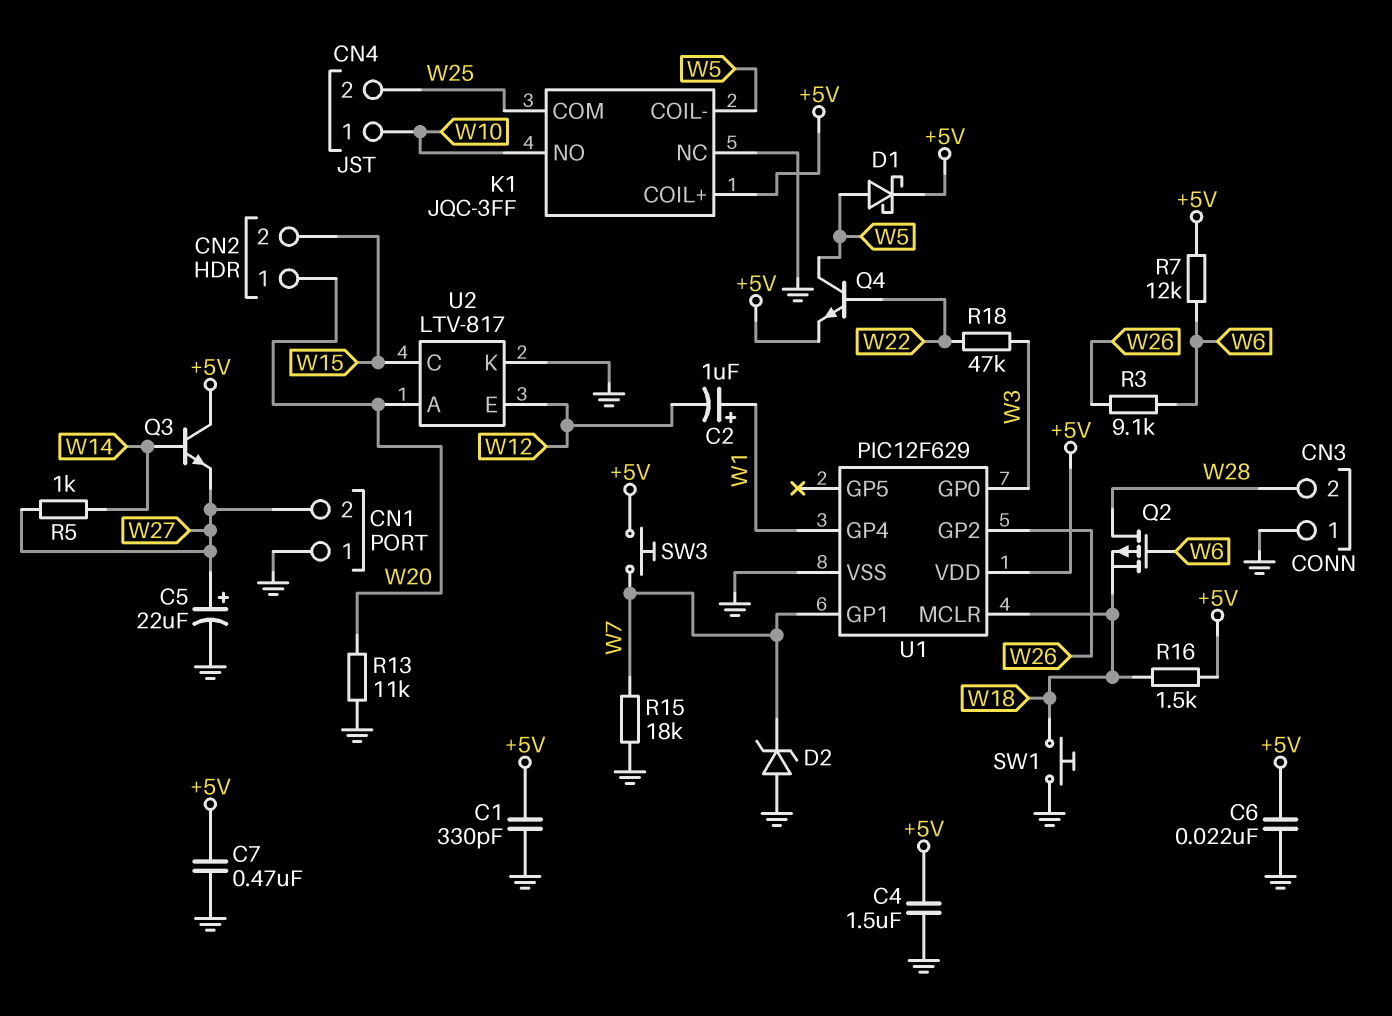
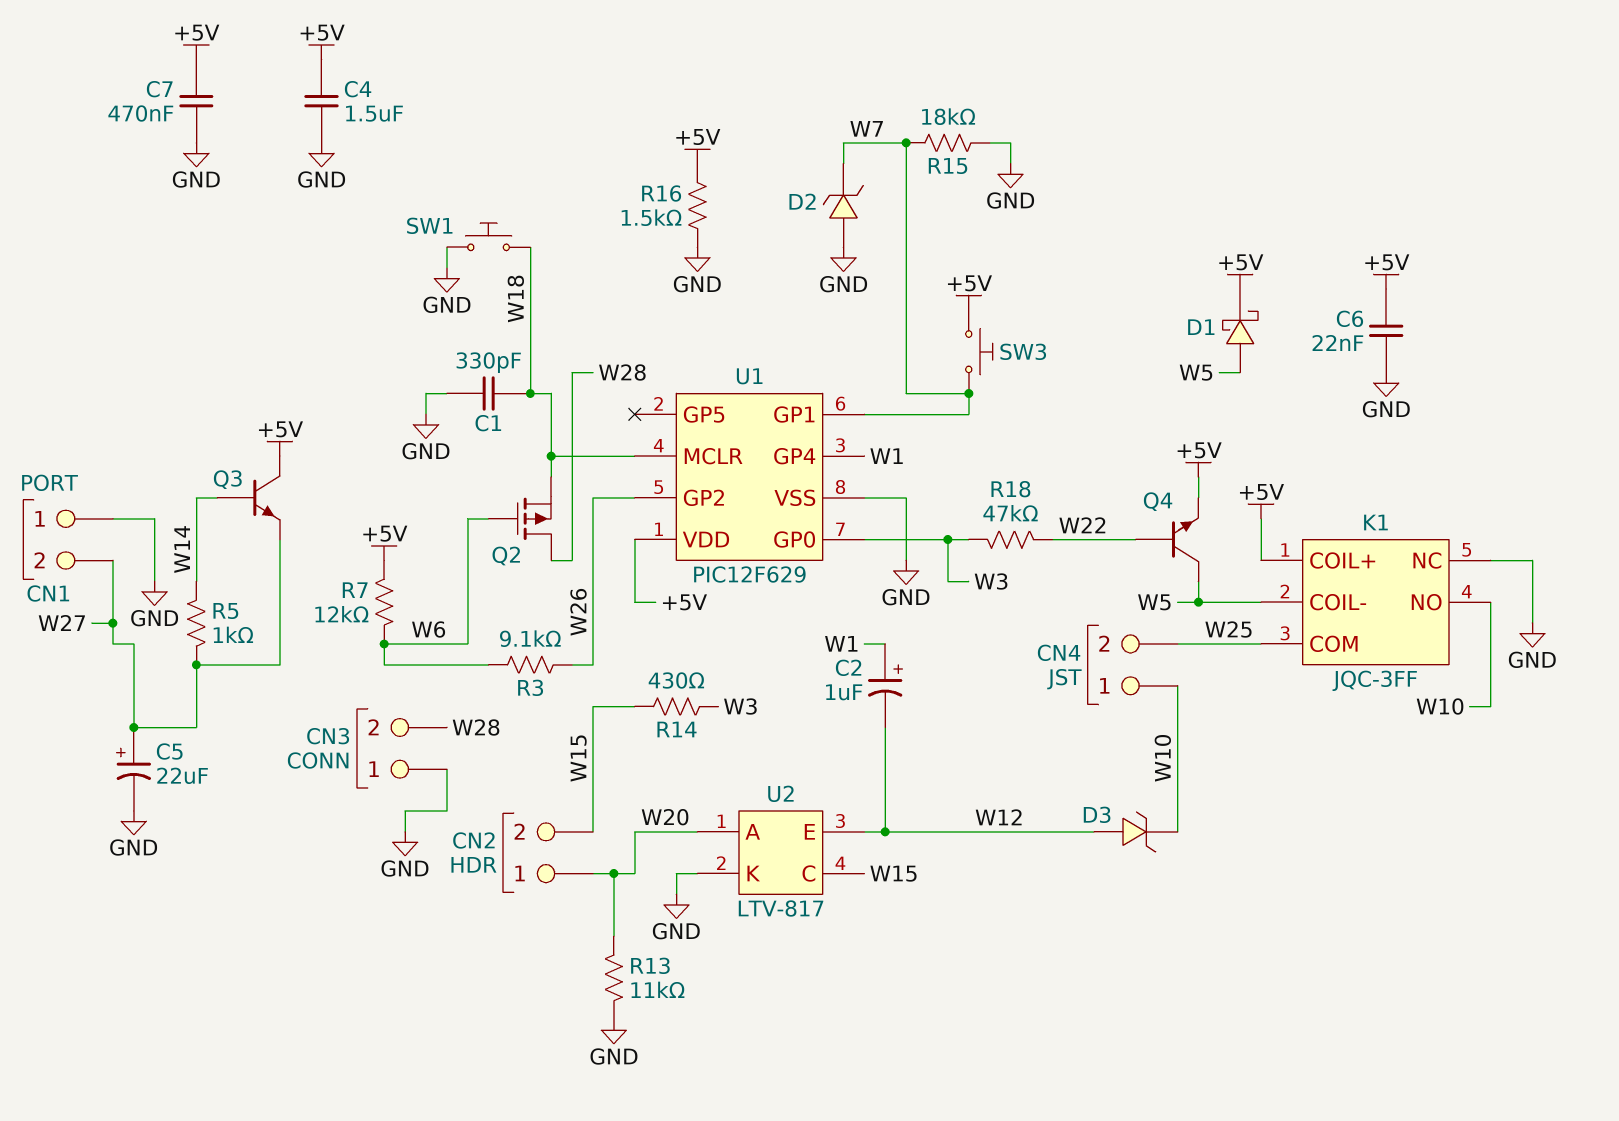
C1: 330pF (+5V, GND) -> 330pF (GND, W18)
D3: none -> zener (A W12, K W10)
R14: none -> 430 (W3, W15)
R16: 1.5k (+5V, W18) -> 1.5k (+5V, GND)

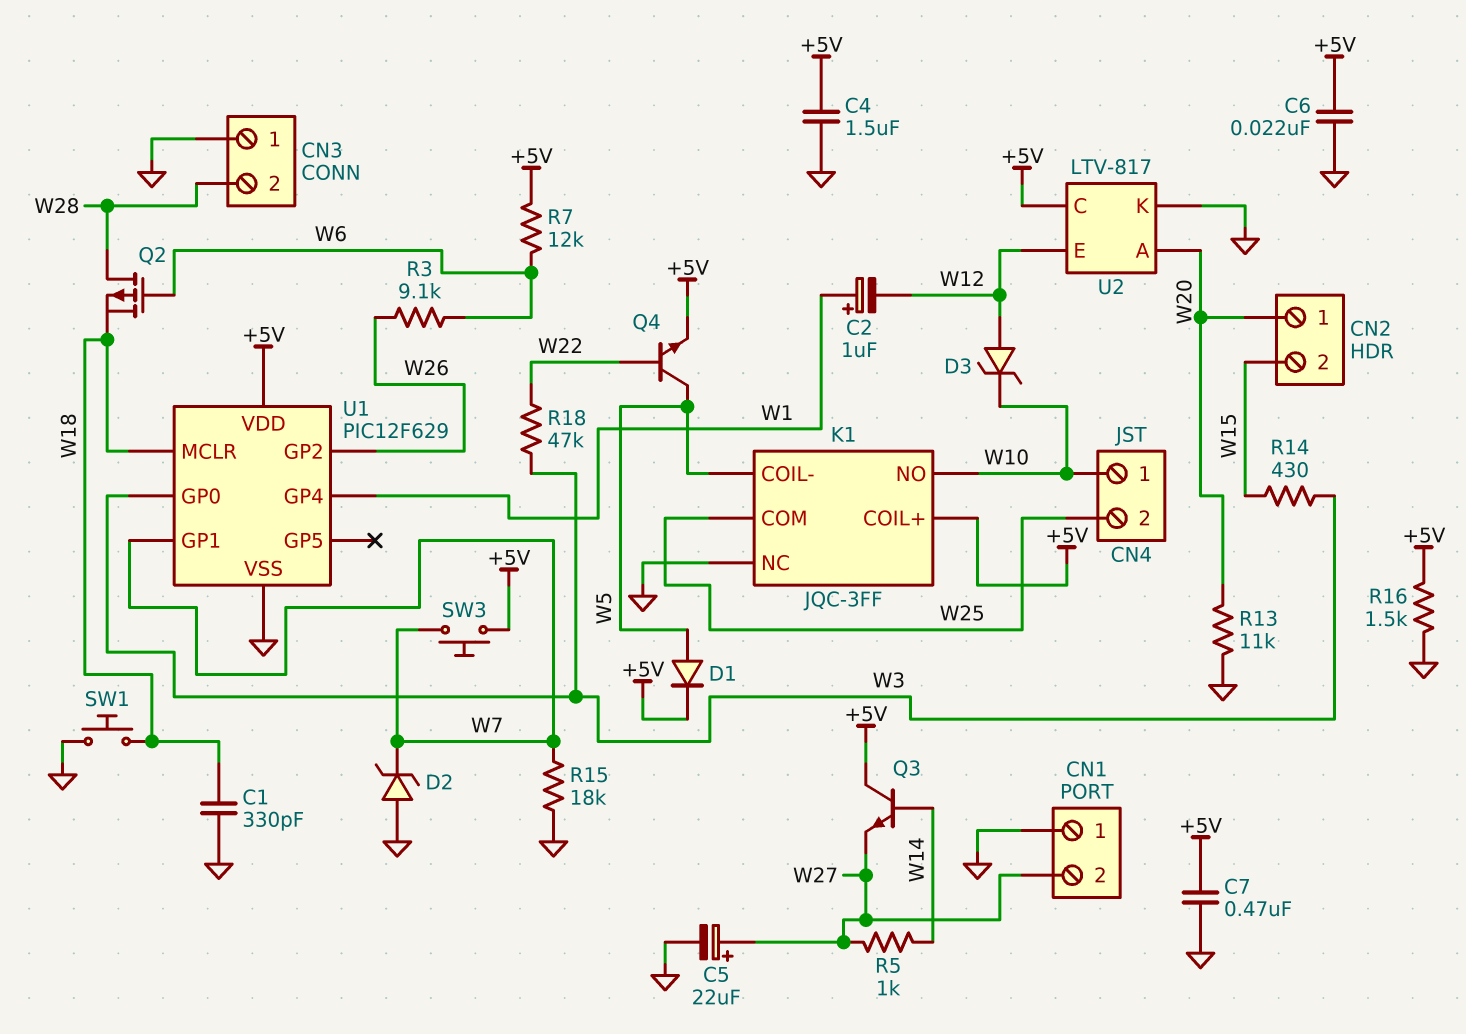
D1: schottky (A W5, K +5V) -> diode (A W5, K +5V)
U2 pin C: W15 -> +5V

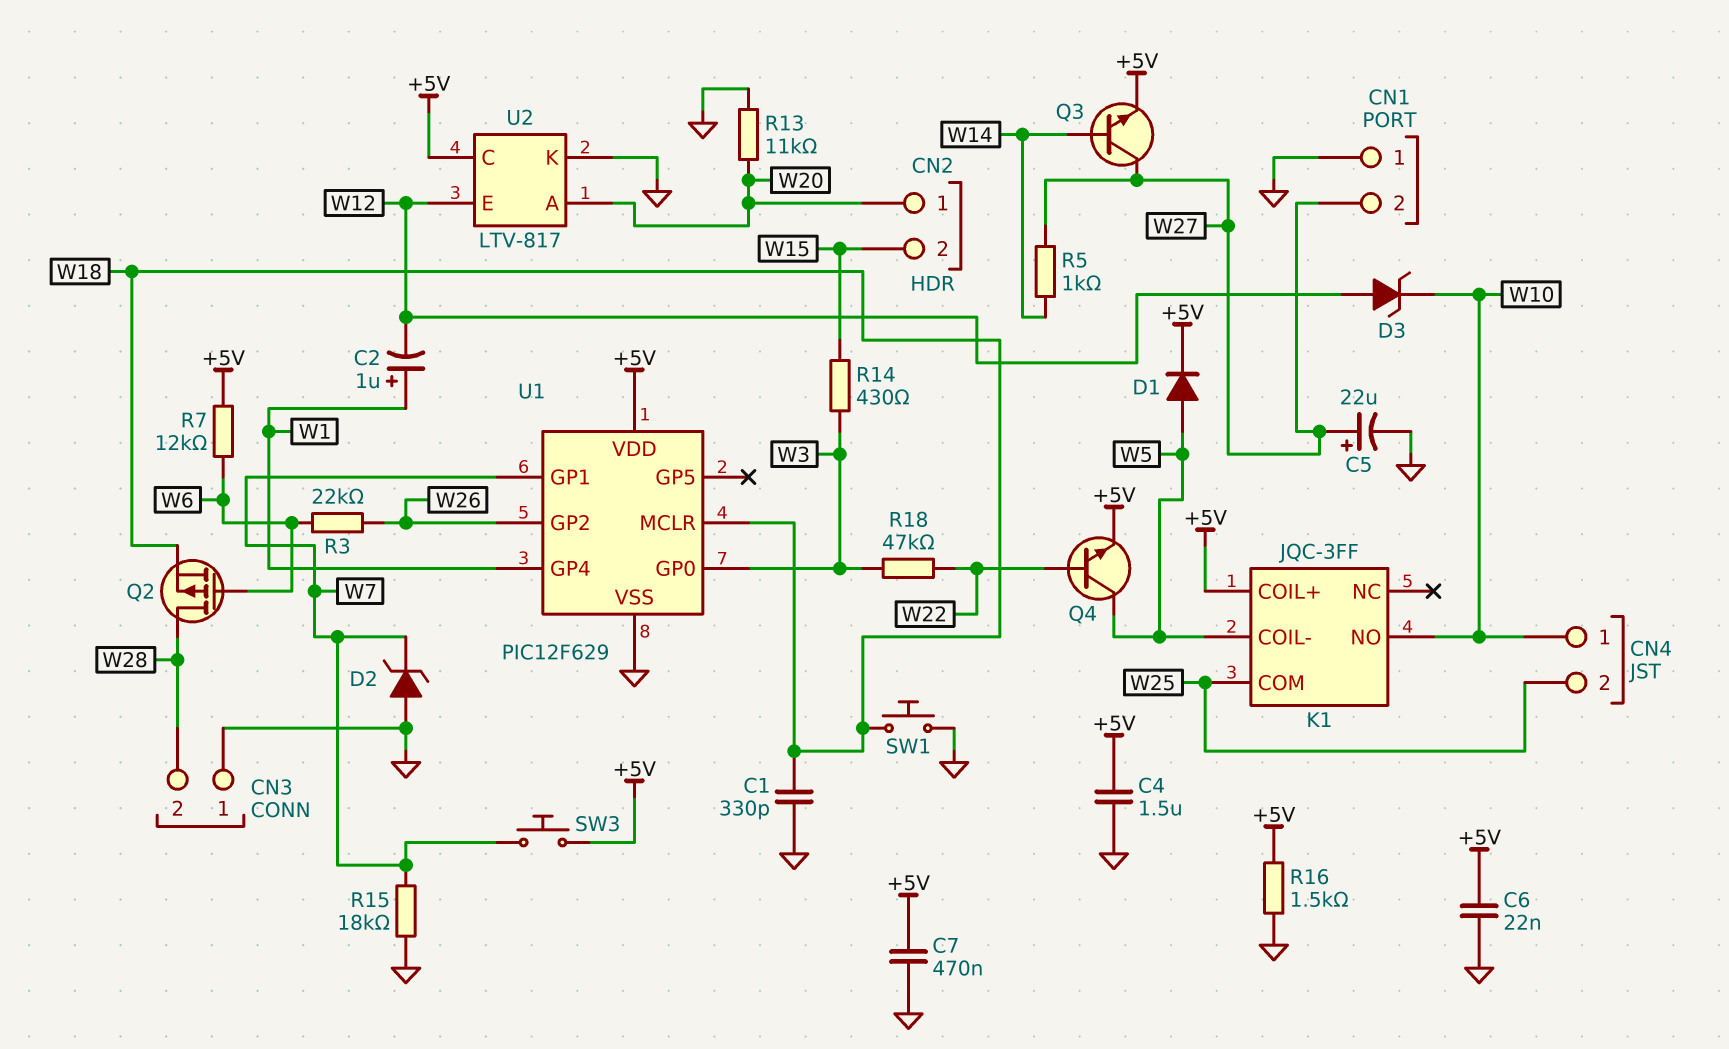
K1 pin NC: GND -> none
Q3: NPN (B W14, C +5V, E W27) -> NPN (B W14, C W27, E +5V)
R3: 9.1k (W6, W26) -> 22k (W6, W26)

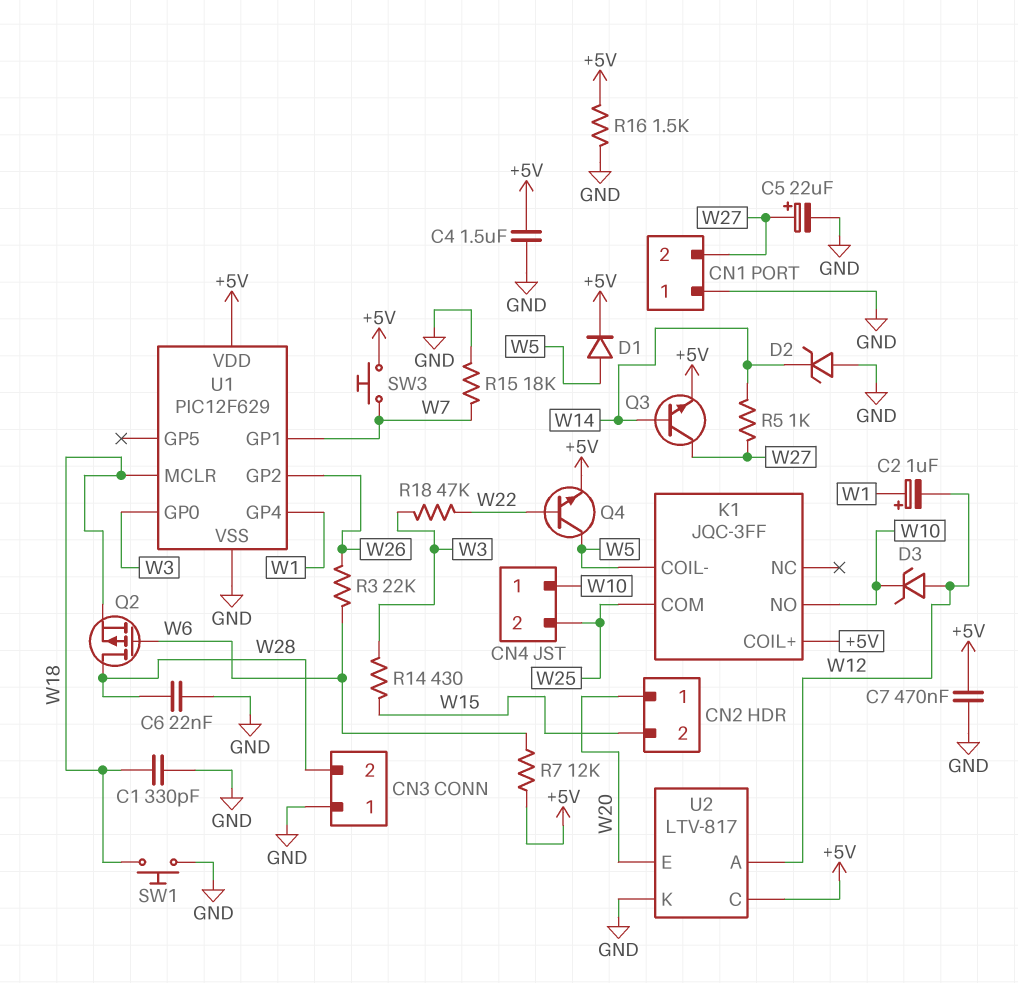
C6: 22nF (+5V, GND) -> 22nF (GND, W28)
D2: zener (A GND, K W7) -> zener (A GND, K W14)
R13: 11k (GND, W20) -> none
U2 pin A: W20 -> W12
U2 pin E: W12 -> W20

